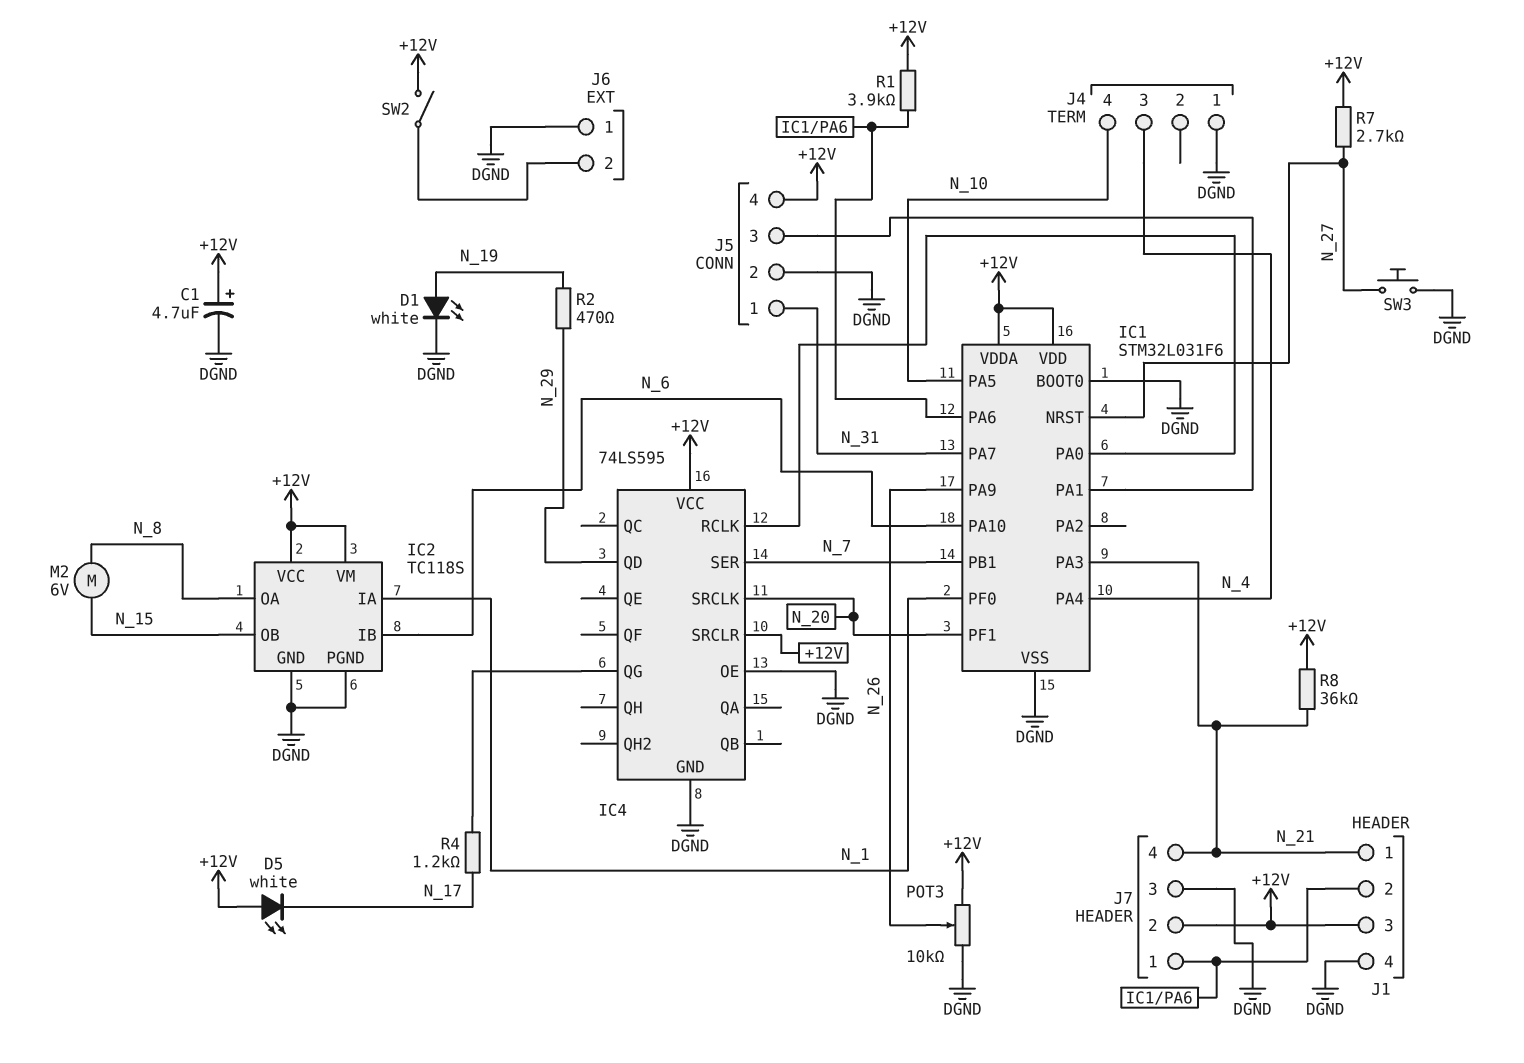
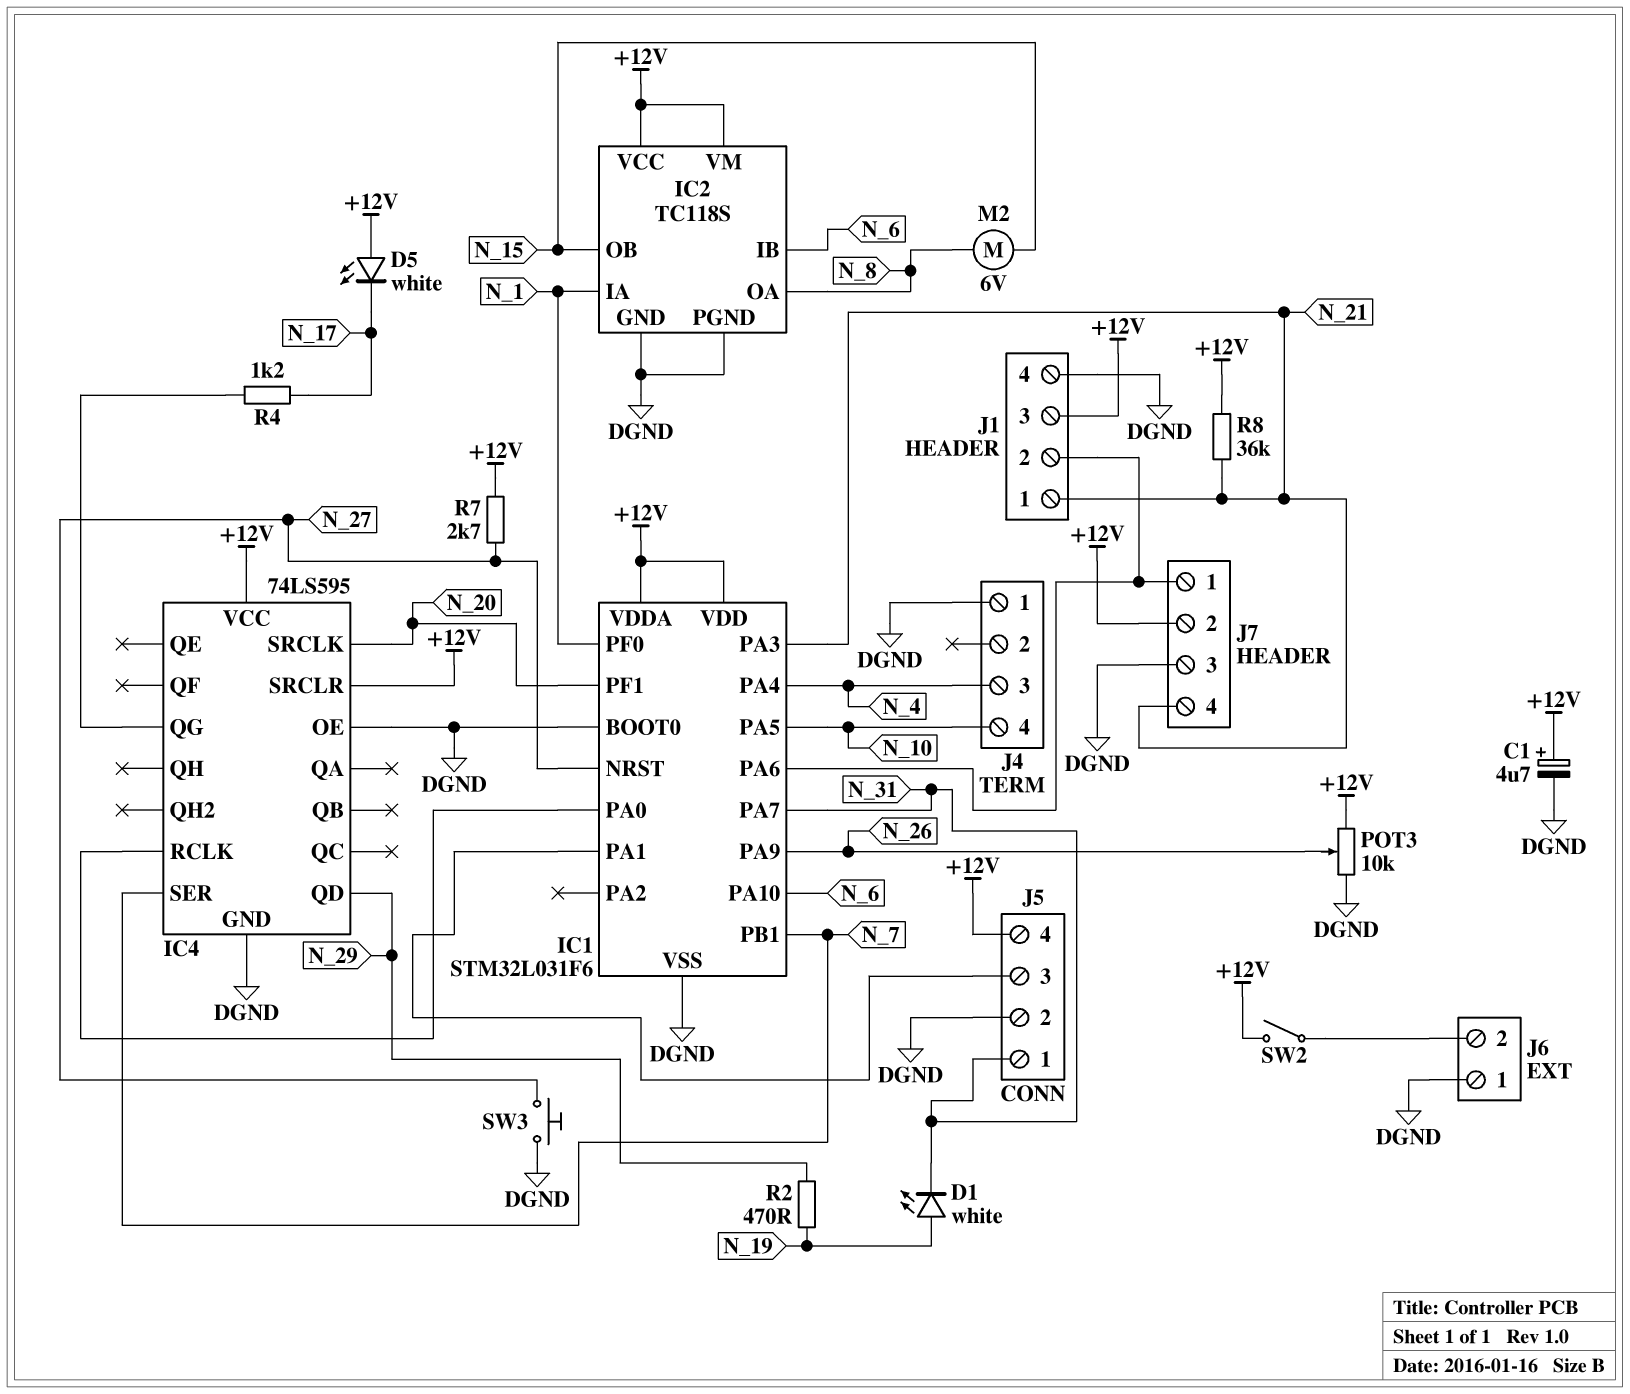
D1: LED white (A N_19, K DGND) -> LED white (A N_19, K N_31)
R1: 3.9k (+12V, IC1/PA6) -> none

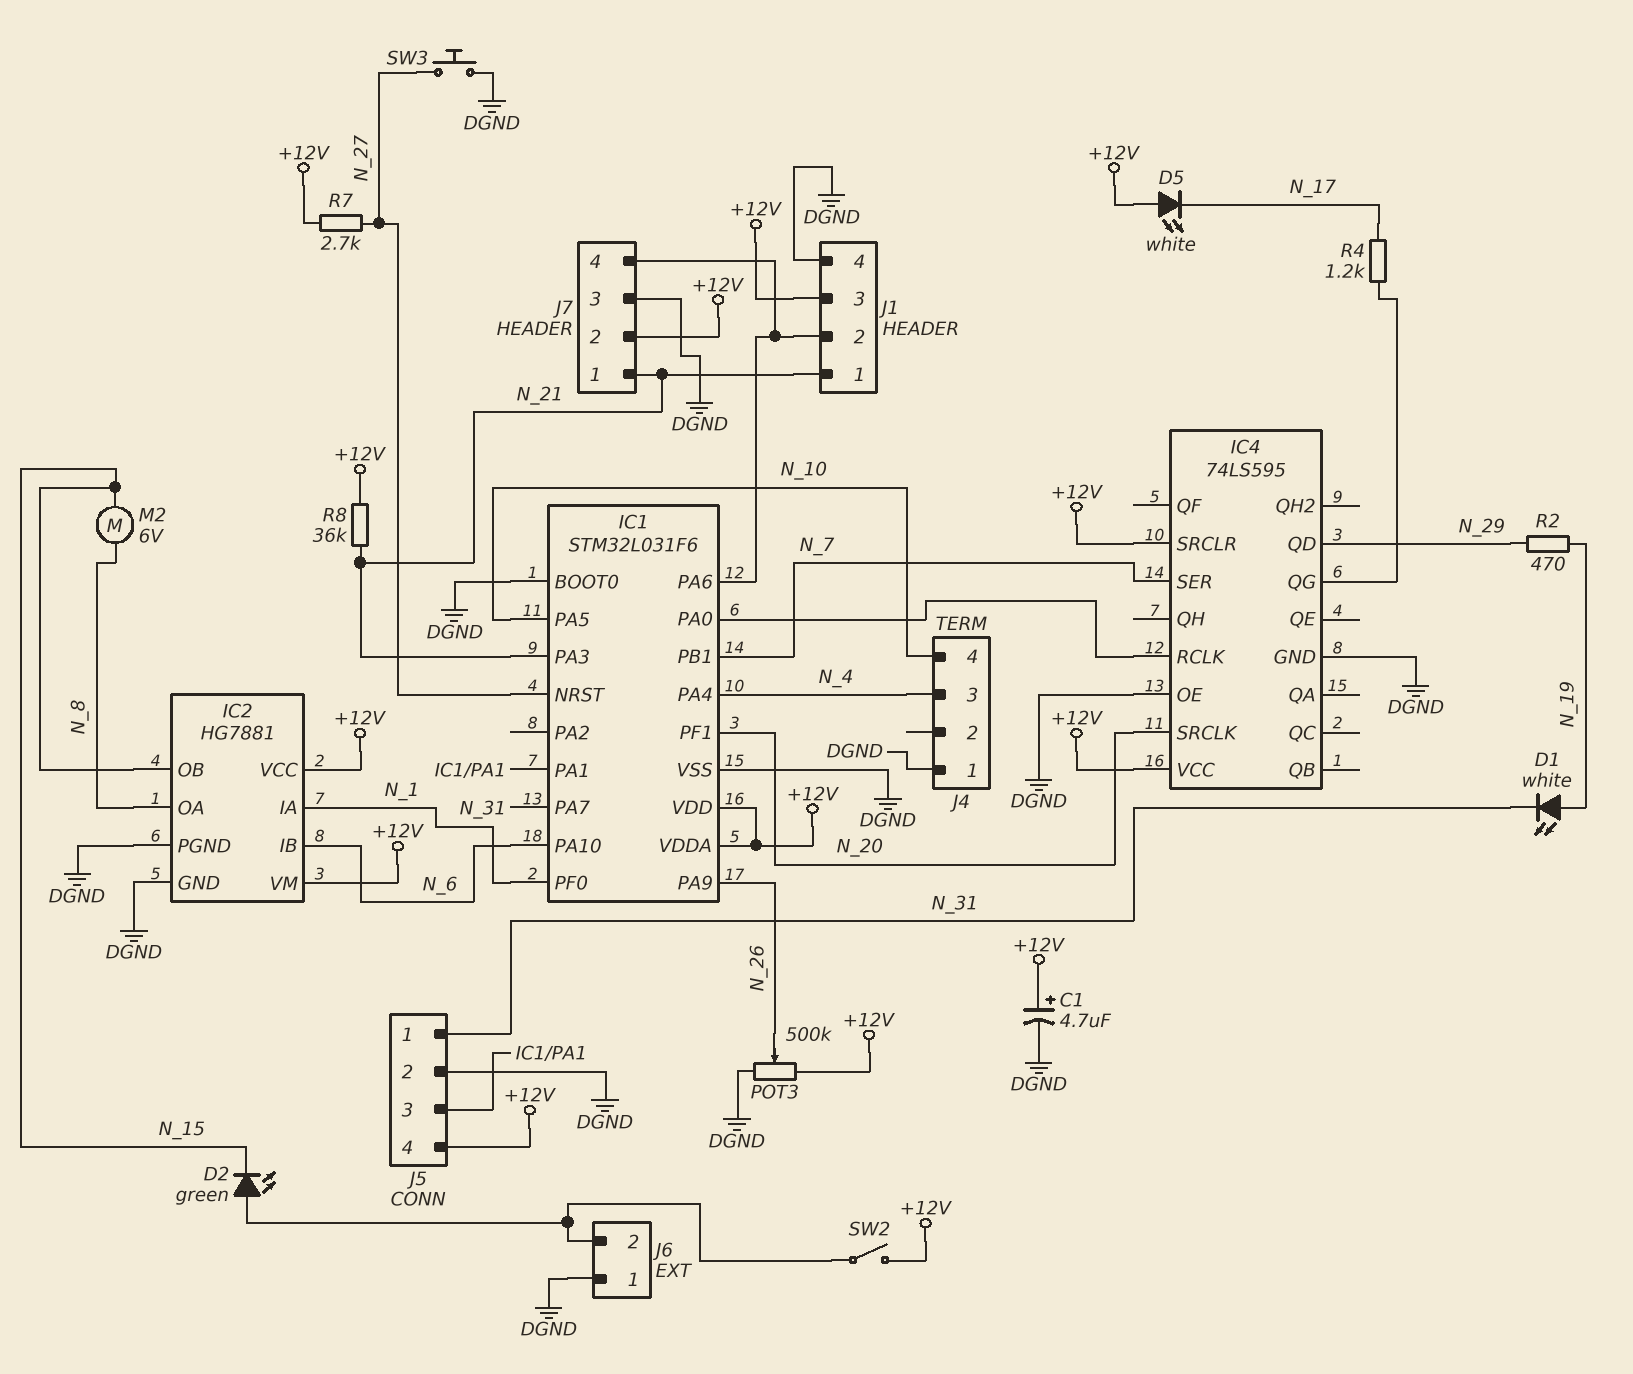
D2: none -> LED green (A J6/2, K N_15)
IC2: TC118S -> HG7881
J7 pin 1: IC1/PA6 -> N_21
J7 pin 4: N_21 -> IC1/PA6
POT3: 10k (+12V, DGND, wiper N_26) -> 500k (+12V, DGND, wiper N_26)

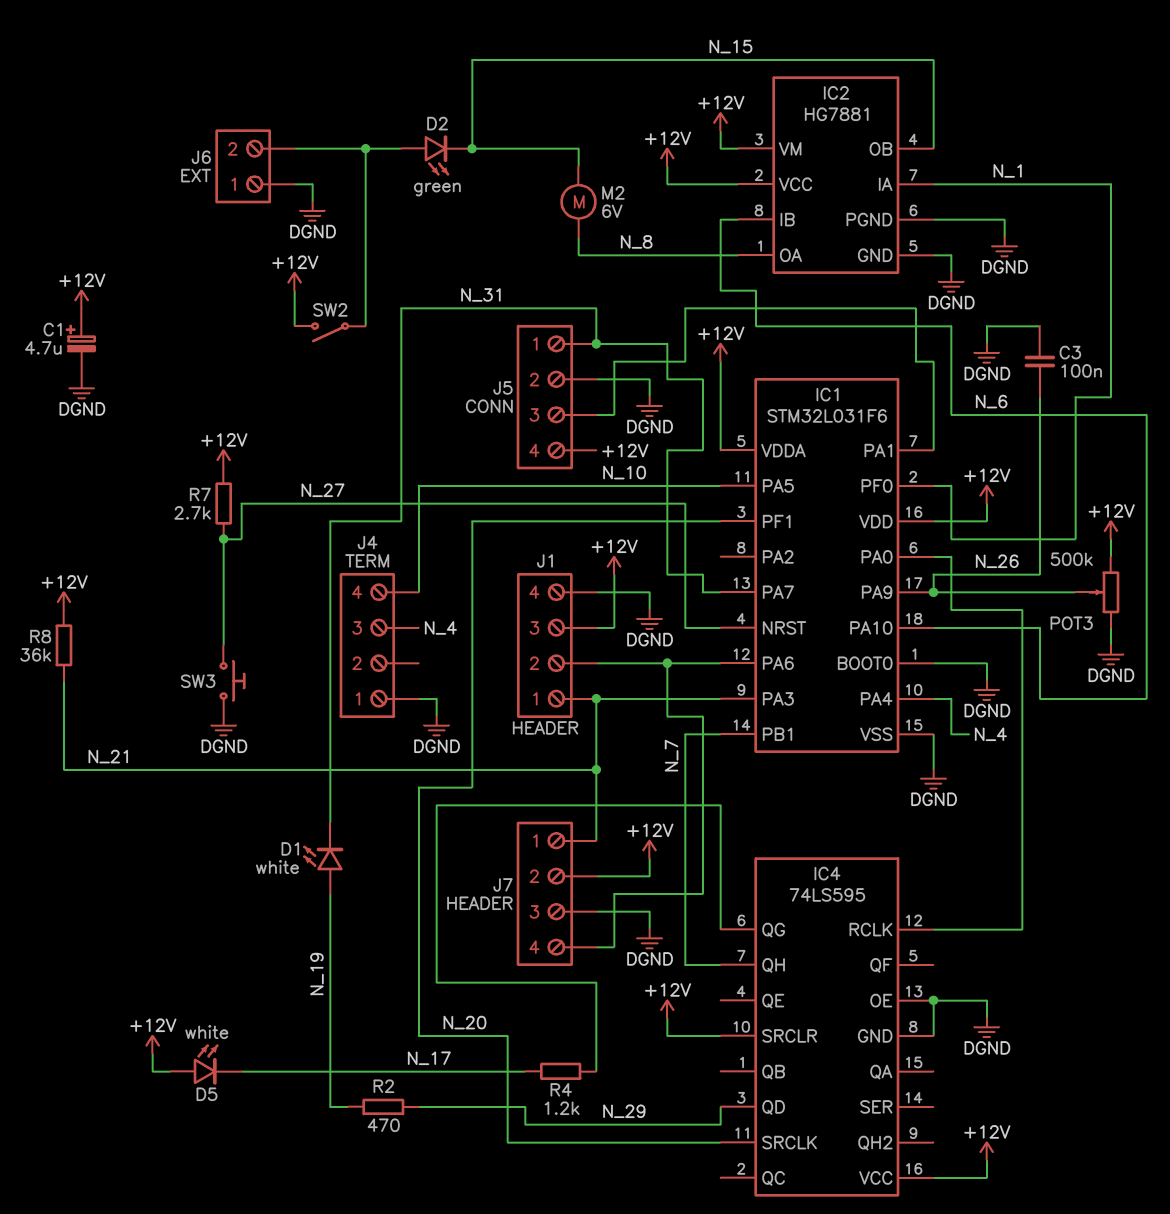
C3: none -> 100nF (DGND, N_26)
IC4 pin QH: none -> N_7
IC4 pin SER: N_7 -> none

